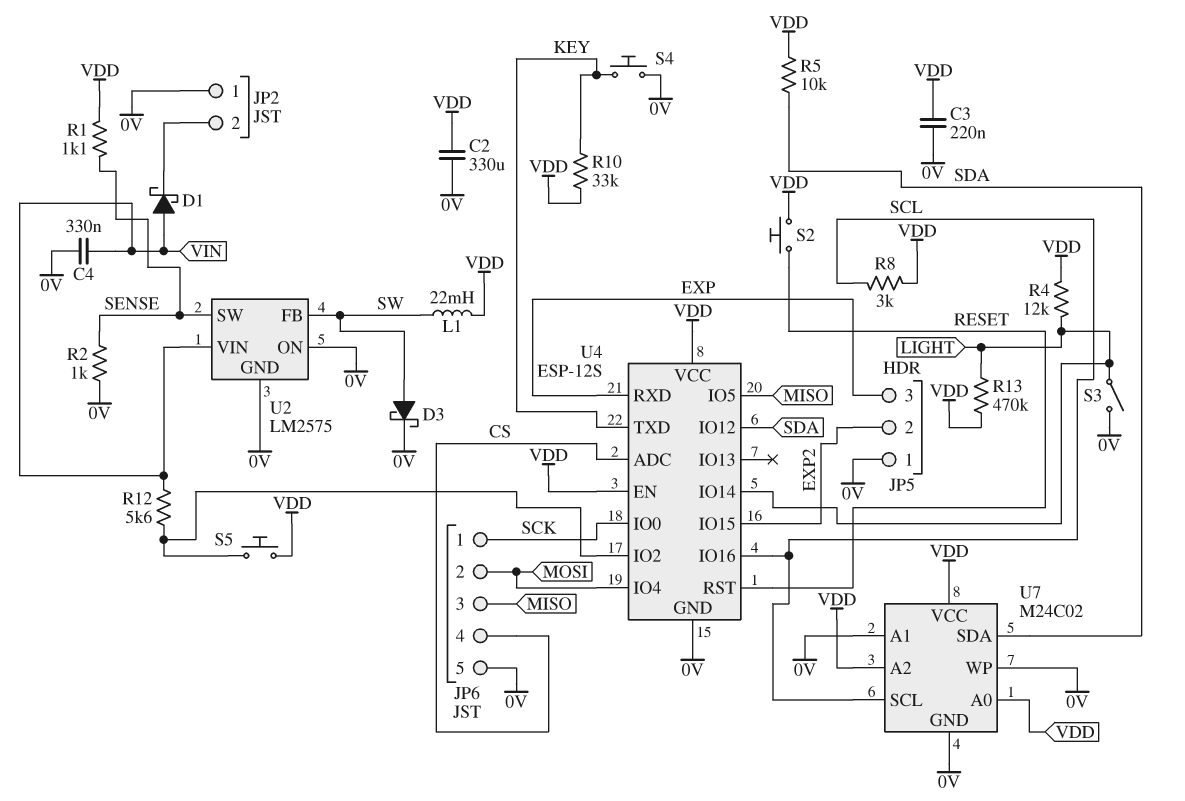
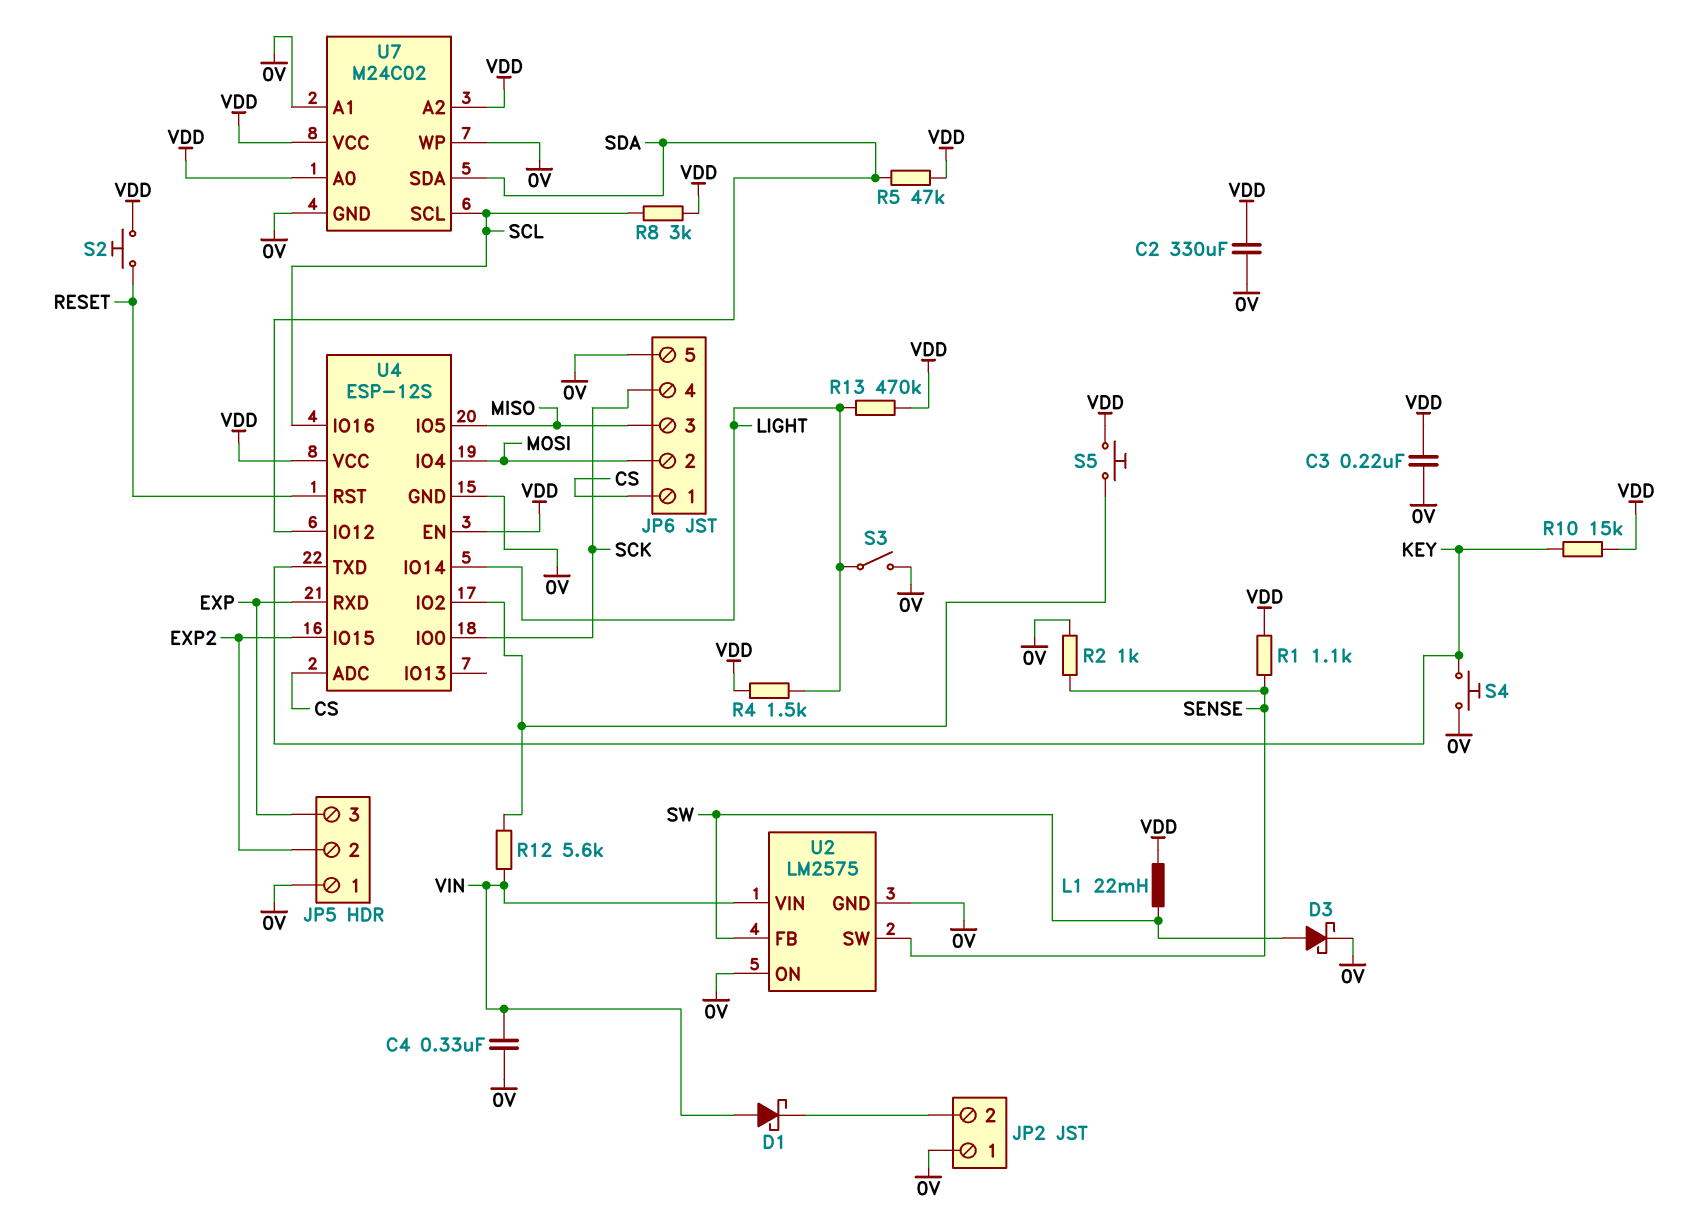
JP6 pin 1: SCK -> CS
JP6 pin 4: CS -> SCK
R4: 12k (LIGHT, VDD) -> 1.5k (LIGHT, VDD)
R5: 10k (SDA, VDD) -> 47k (SDA, VDD)
R10: 33k (KEY, VDD) -> 15k (KEY, VDD)

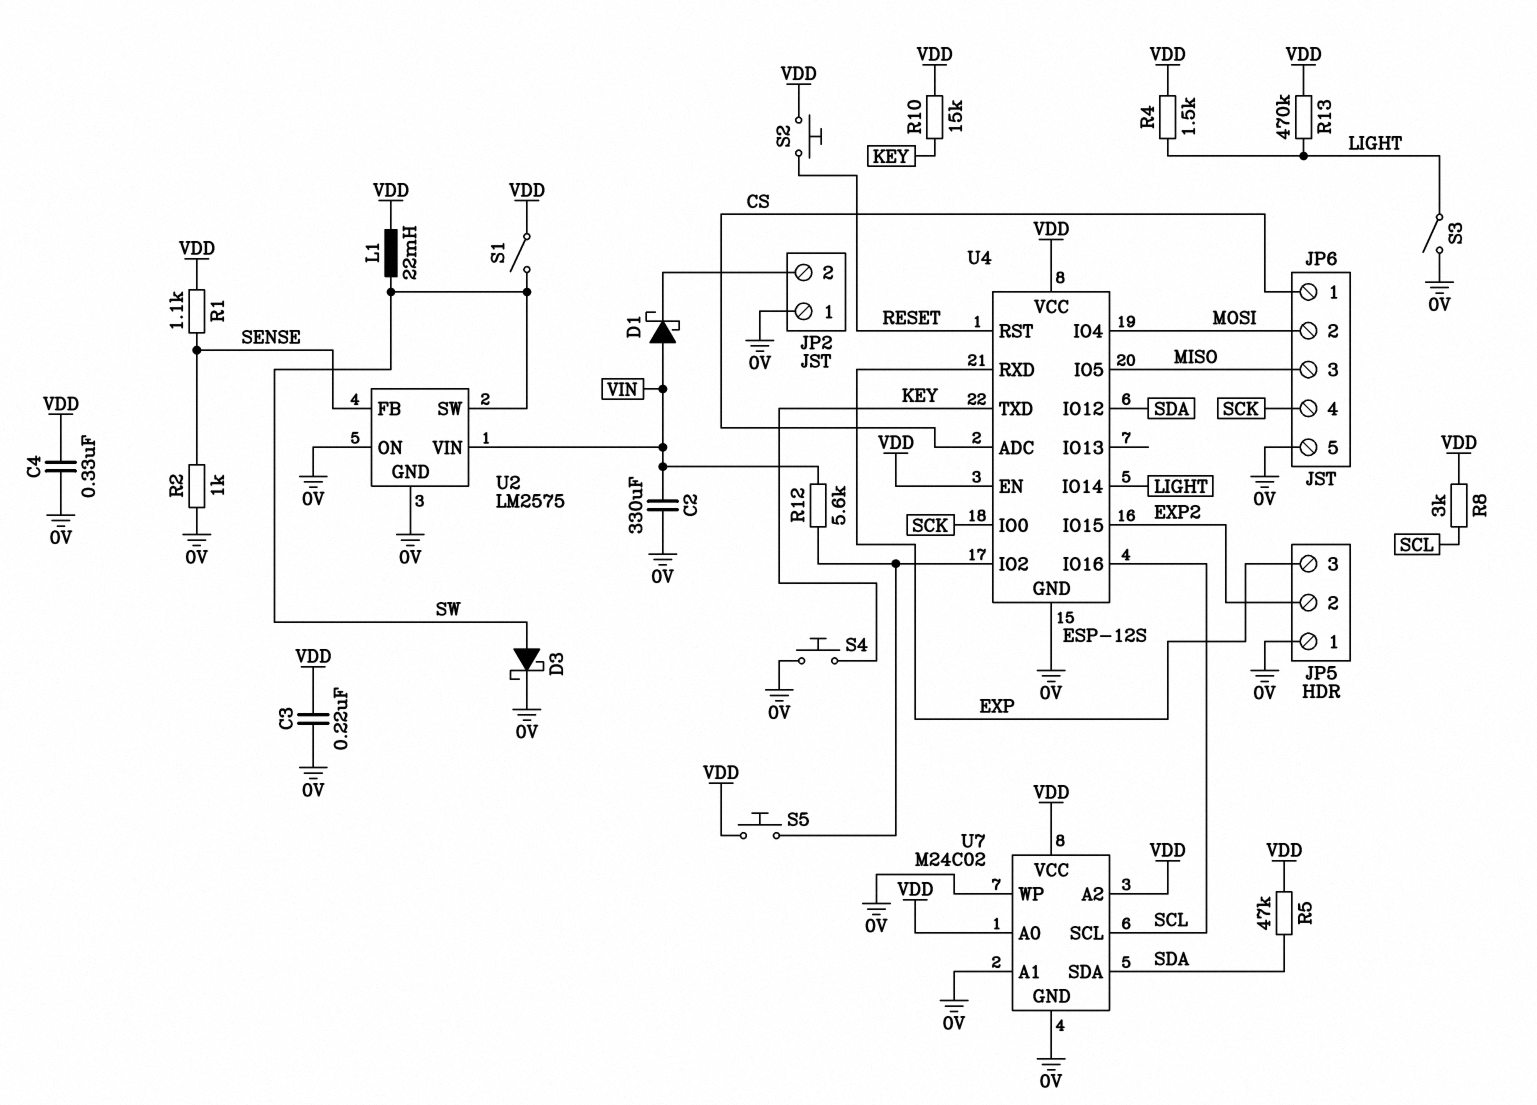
C2: 330uF (0V, VDD) -> 330uF (0V, VIN)
C4: 330nF (0V, VIN) -> 330nF (0V, VDD)
S1: none -> switch (SW, VDD)
U2 pin FB: SW -> SENSE
U2 pin SW: SENSE -> SW

